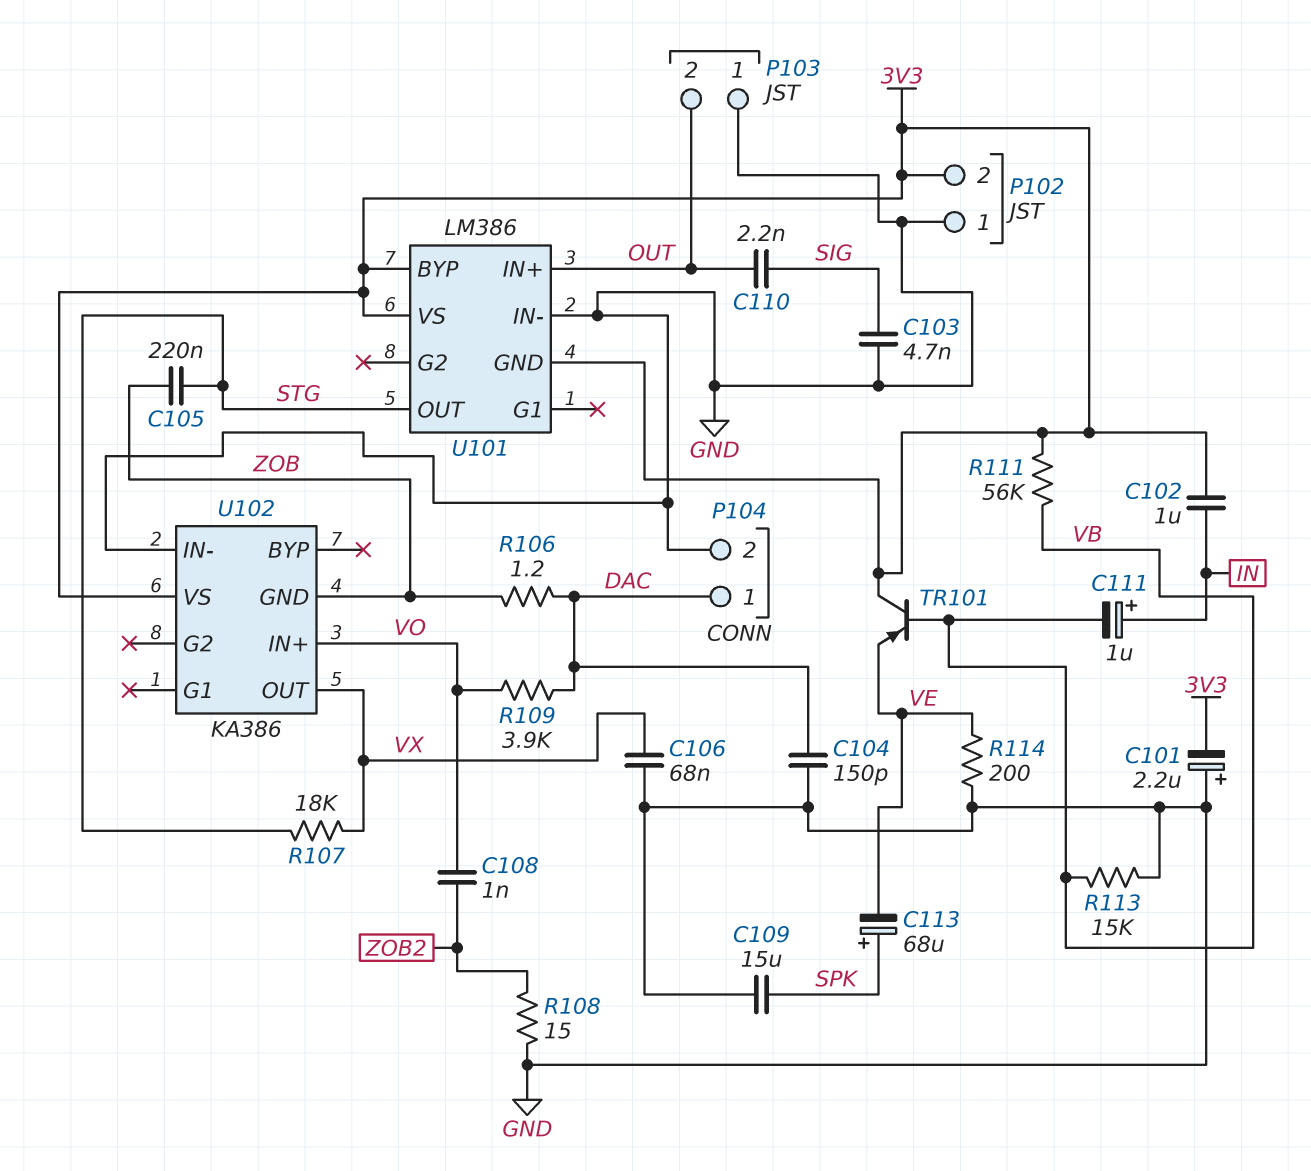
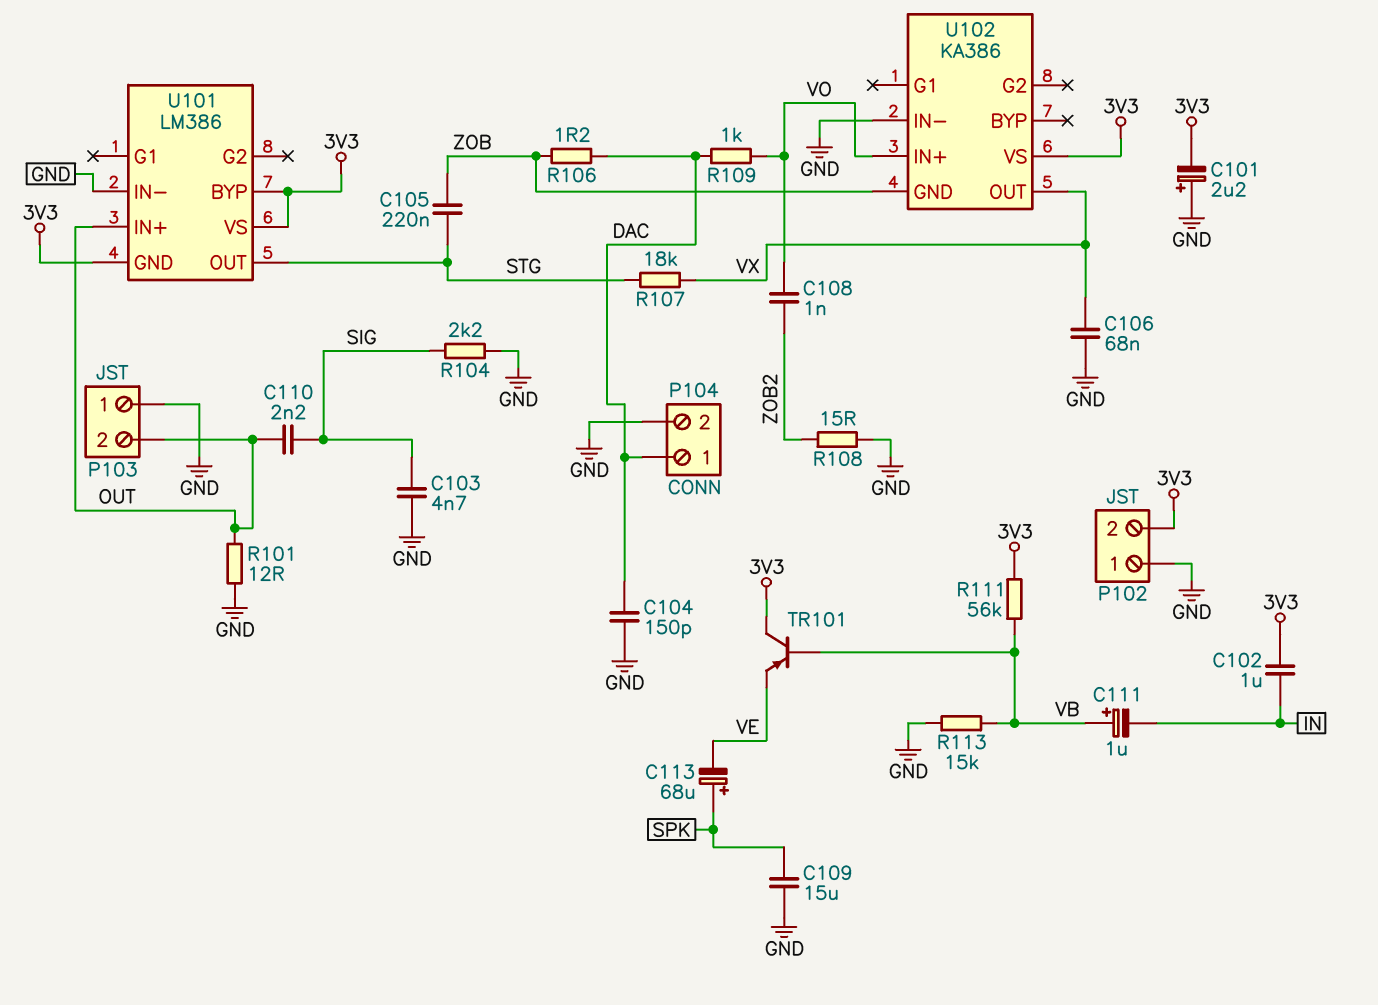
C111: 1uF (plus IN, minus VB) -> 1uF (plus VB, minus IN)
R101: none -> 12 (GND, OUT)
R104: none -> 2.2k (GND, SIG)
R109: 3.9k (DAC, VO) -> 1k (DAC, VO)
R114: 200 (GND, VE) -> none

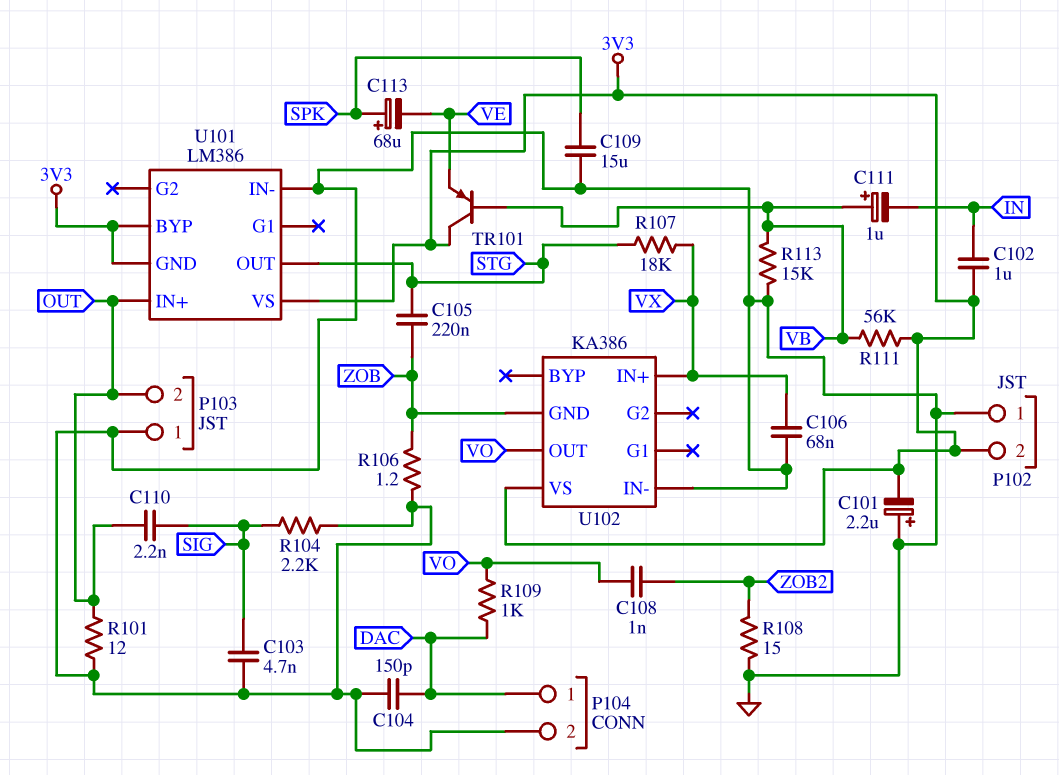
R106: 1.2 (DAC, ZOB) -> 1.2 (GND, ZOB)
U102 pin IN+: VO -> VX
U102 pin OUT: VX -> VO

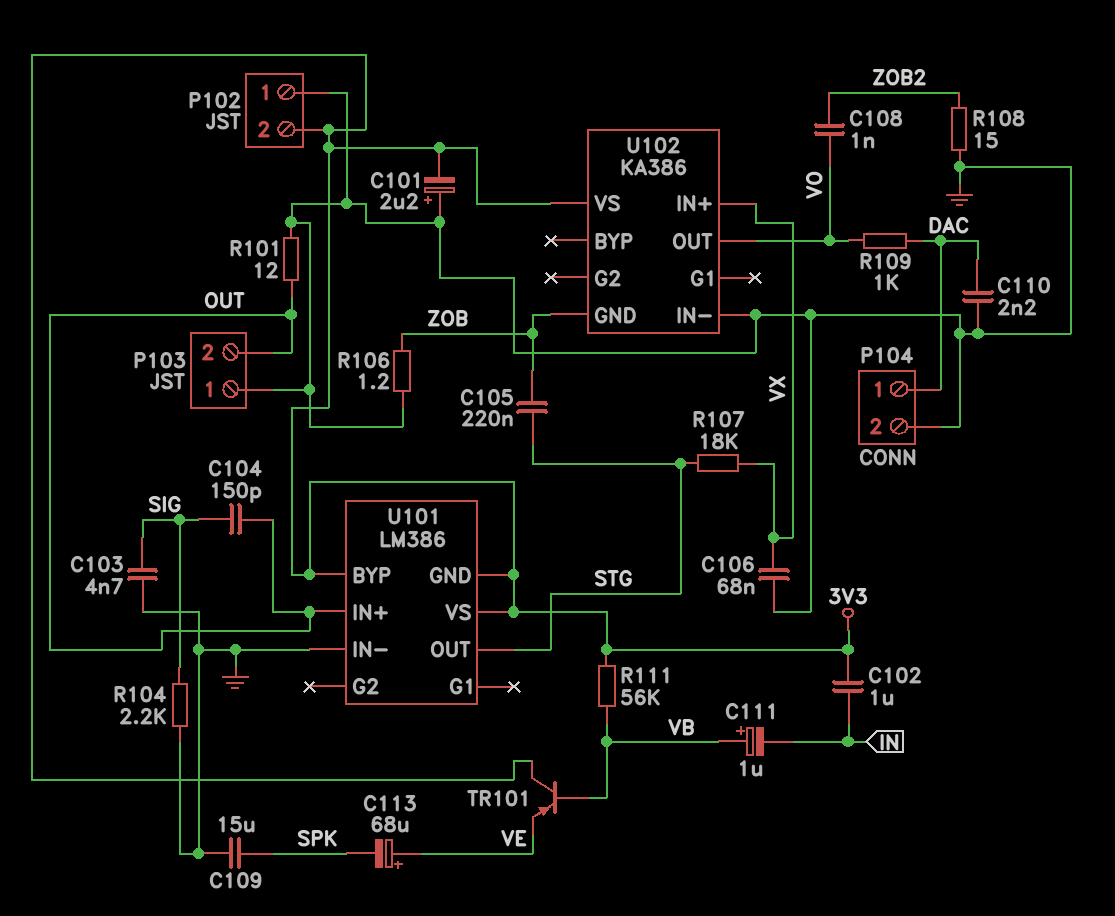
C104: 150pF (DAC, GND) -> 150pF (OUT, SIG)
C110: 2.2nF (OUT, SIG) -> 2.2nF (DAC, GND)
C113: 68uF (plus SPK, minus VE) -> 68uF (plus VE, minus SPK)
R113: 15k (GND, VB) -> none

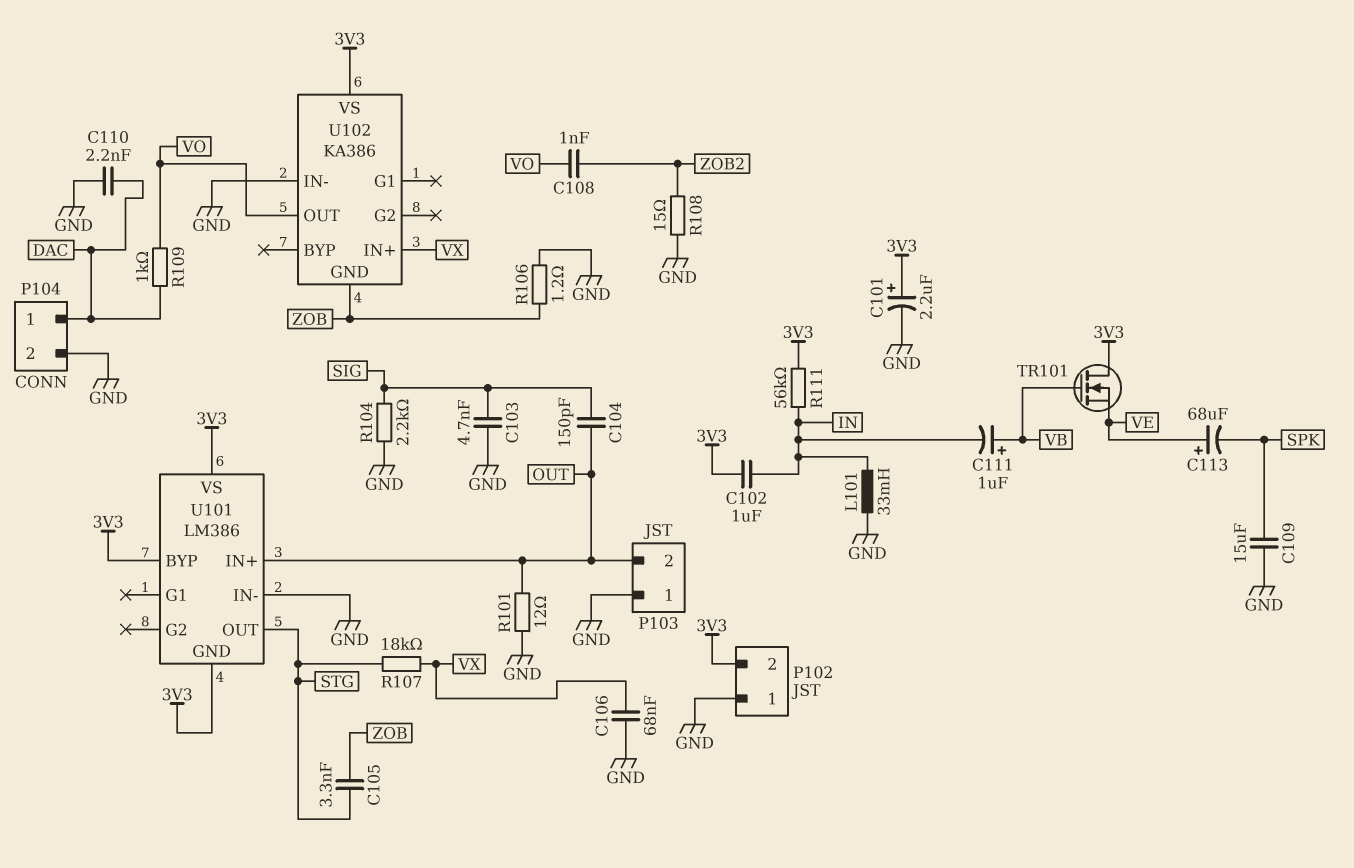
C101: 2.2uF (plus GND, minus 3V3) -> 2.2uF (plus 3V3, minus GND)
C105: 220nF (STG, ZOB) -> 3.3nF (STG, ZOB)
L101: none -> 33mH (GND, IN)
R111: 56k (3V3, VB) -> 56k (3V3, IN)
TR101: PNP (B VB, C 3V3, E VE) -> NMOS (G VB, D 3V3, S VE)

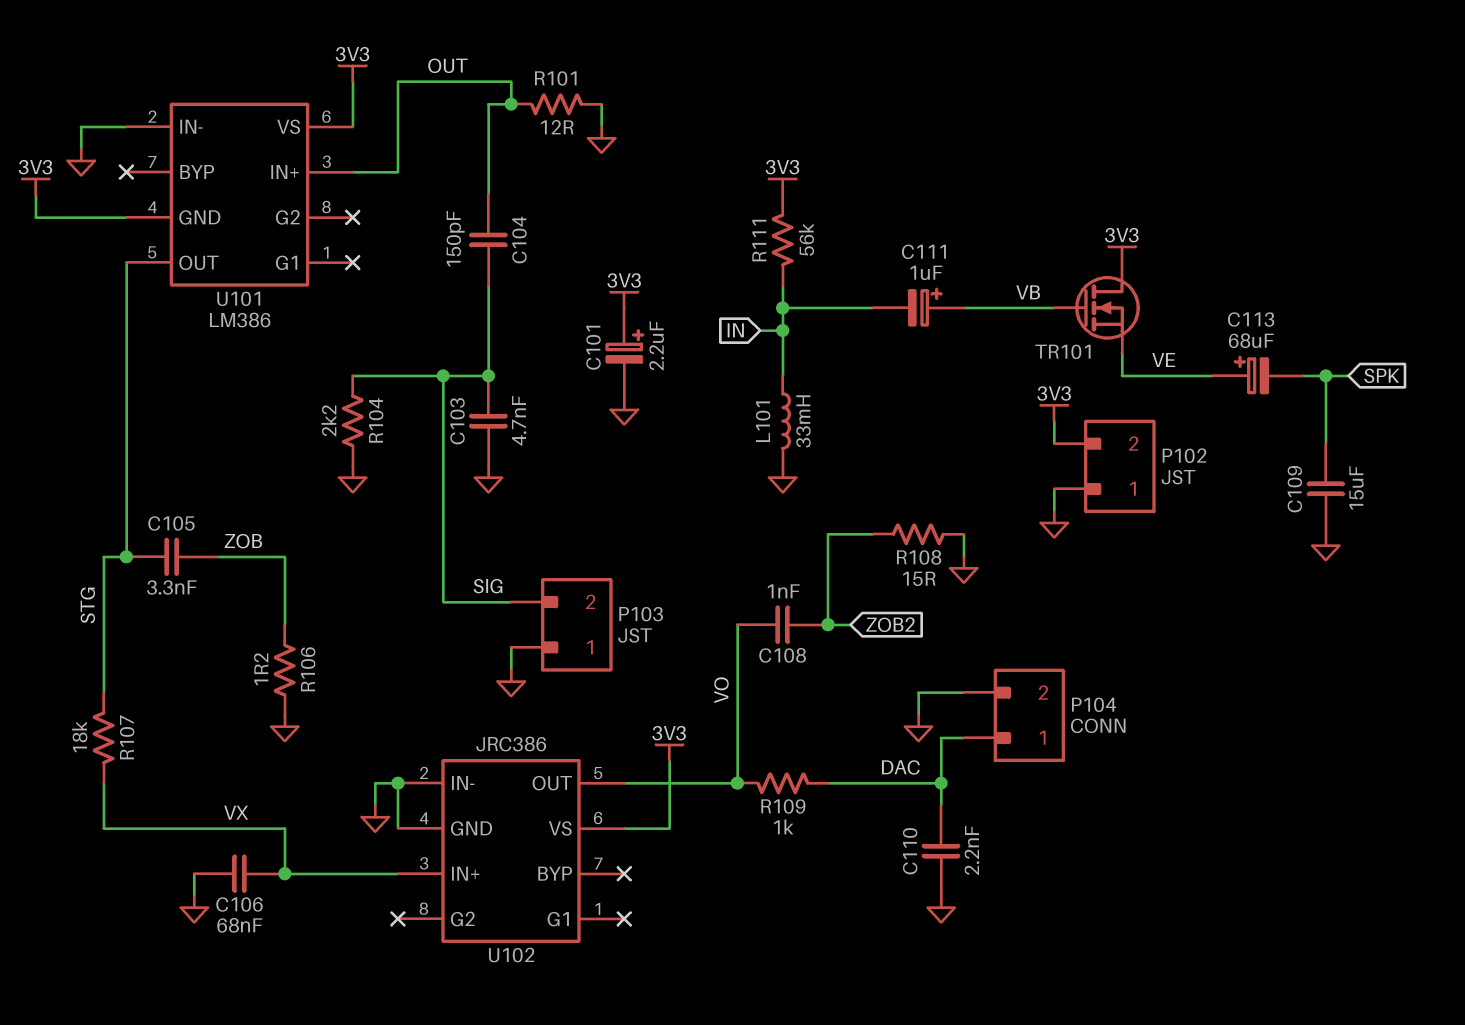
C102: 1uF (3V3, IN) -> none
P103 pin 2: OUT -> SIG
U101 pin BYP: 3V3 -> none
U102: KA386 -> JRC386
U102 pin GND: ZOB -> GND

